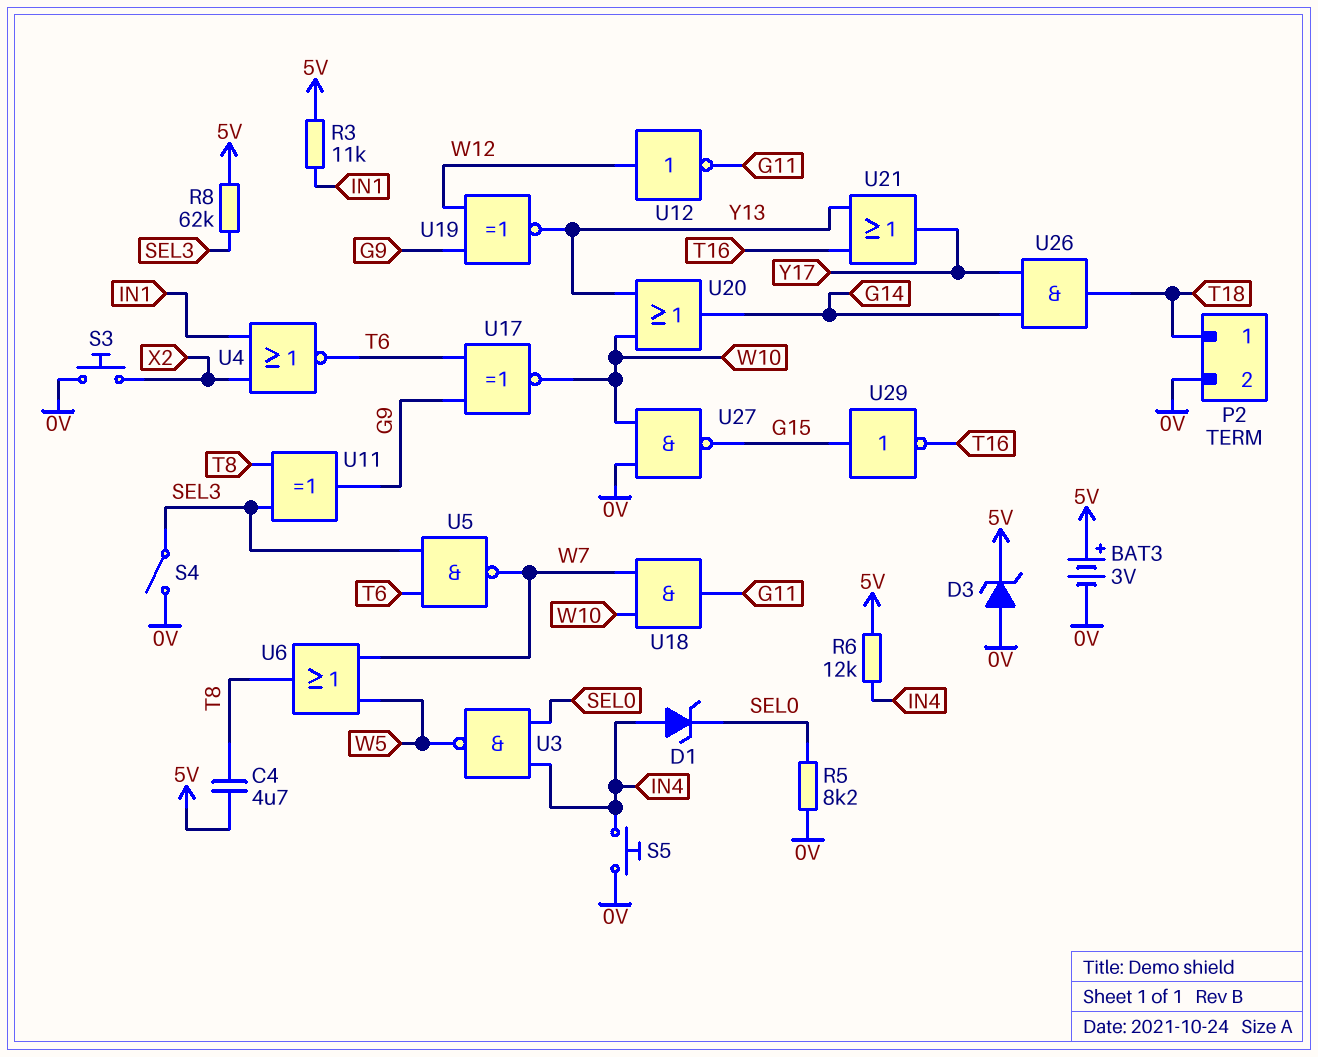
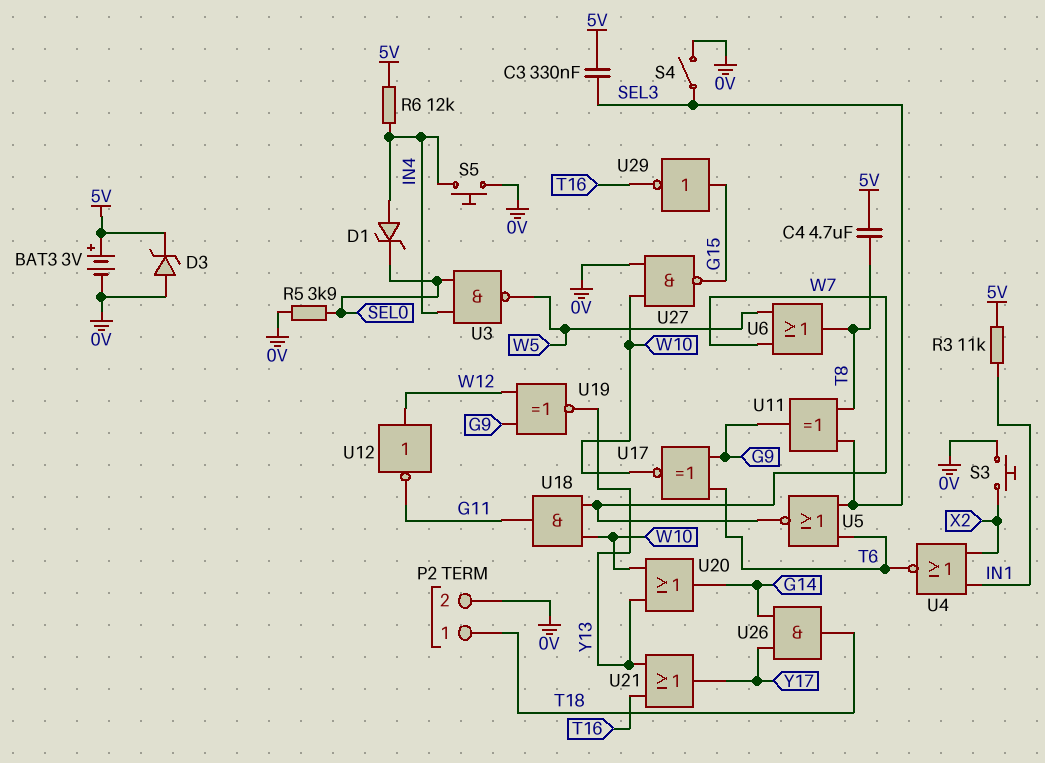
C3: none -> 330nF (5V, SEL3)
R5: 8.2k (0V, SEL0) -> 3.9k (0V, SEL0)
R8: 62k (5V, SEL3) -> none
U5: NAND (in SEL3, in T6, out W7) -> NOR (in SEL3, in T6, out W7)

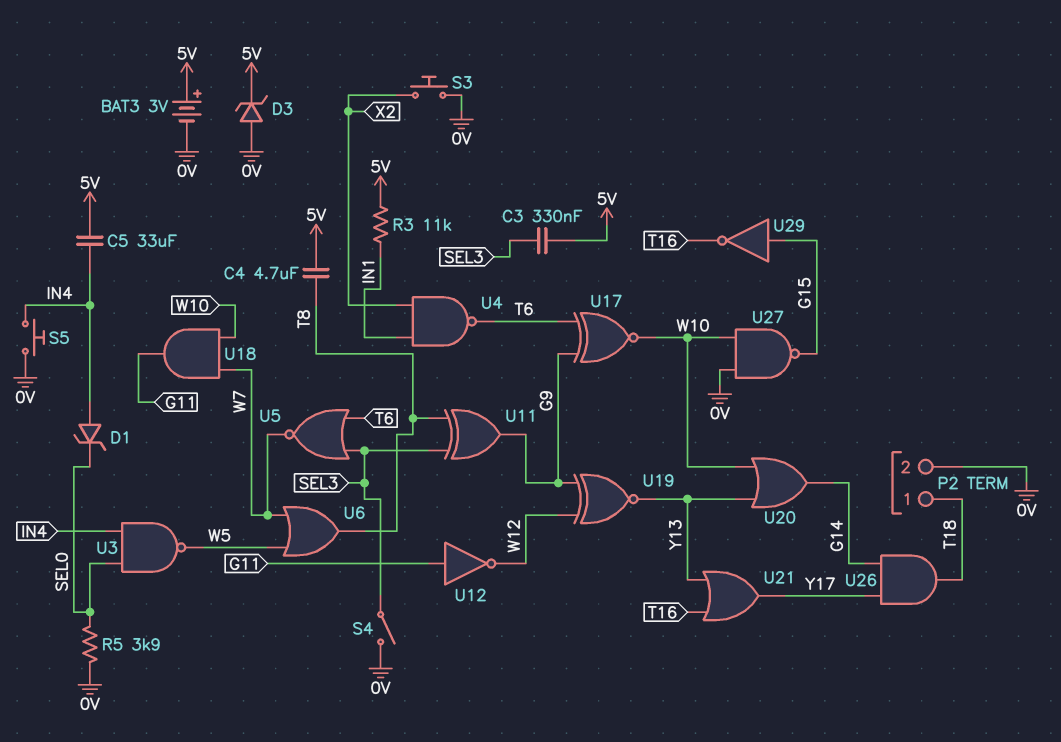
C5: none -> 33uF (5V, IN4)
R6: 12k (5V, IN4) -> none
U4: NOR (in IN1, in X2, out T6) -> NAND (in IN1, in X2, out T6)
U12: NOT (in W12, out G11) -> NOT (in G11, out W12)

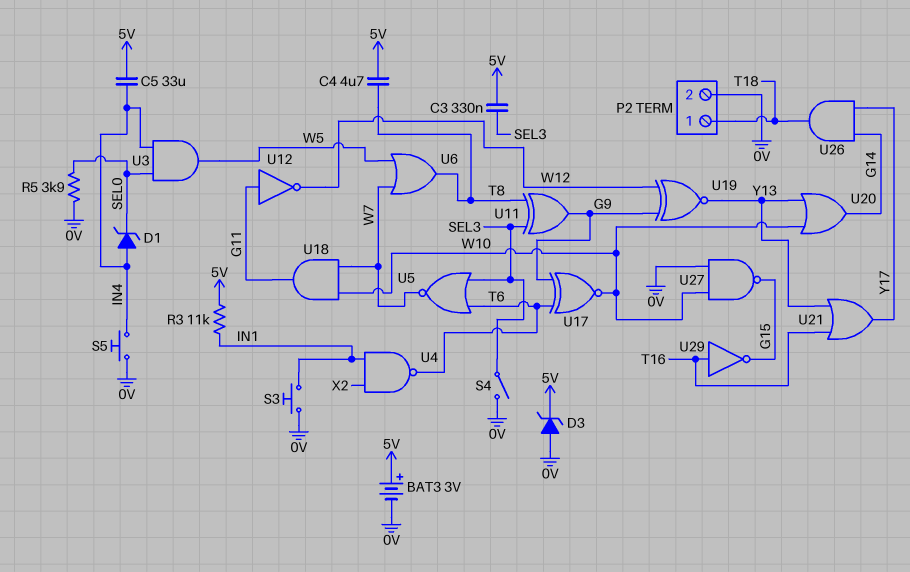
S3: button (0V, X2) -> button (0V, IN1)
U3: NAND (in IN4, in SEL0, out W5) -> AND (in IN4, in SEL0, out W5)
U29: NOT (in G15, out T16) -> NOT (in T16, out G15)

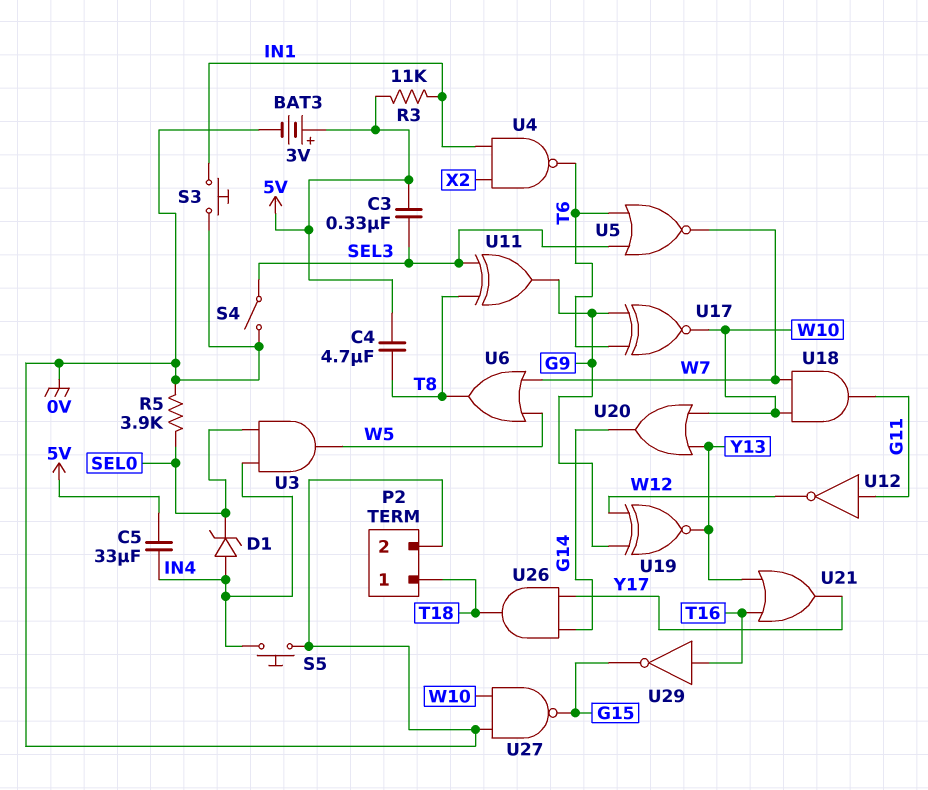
D3: zener (A 0V, K 5V) -> none

